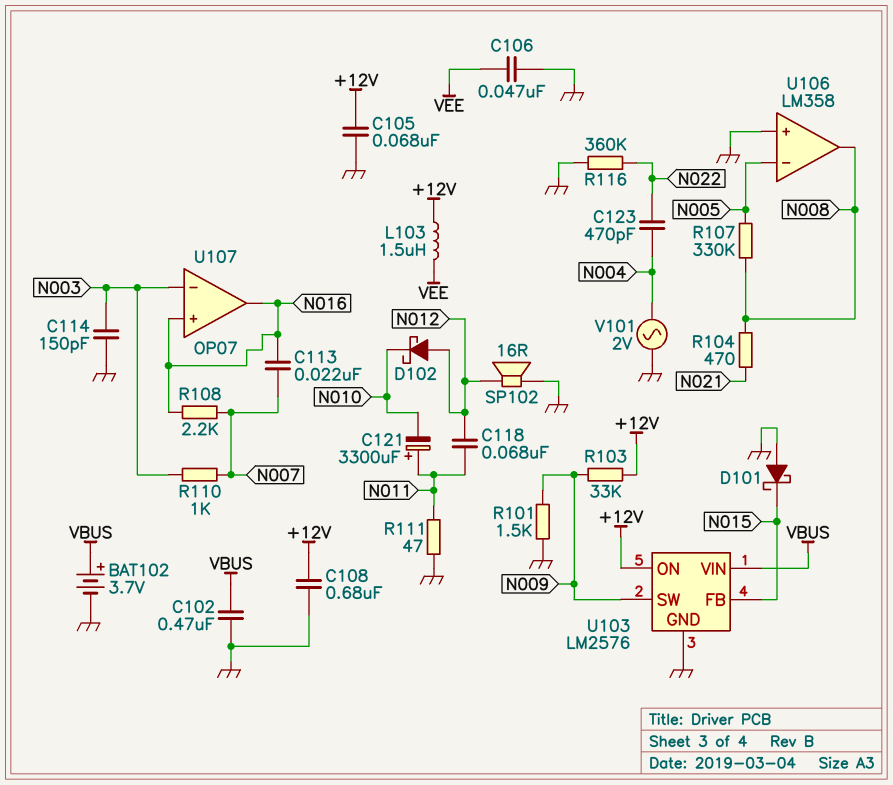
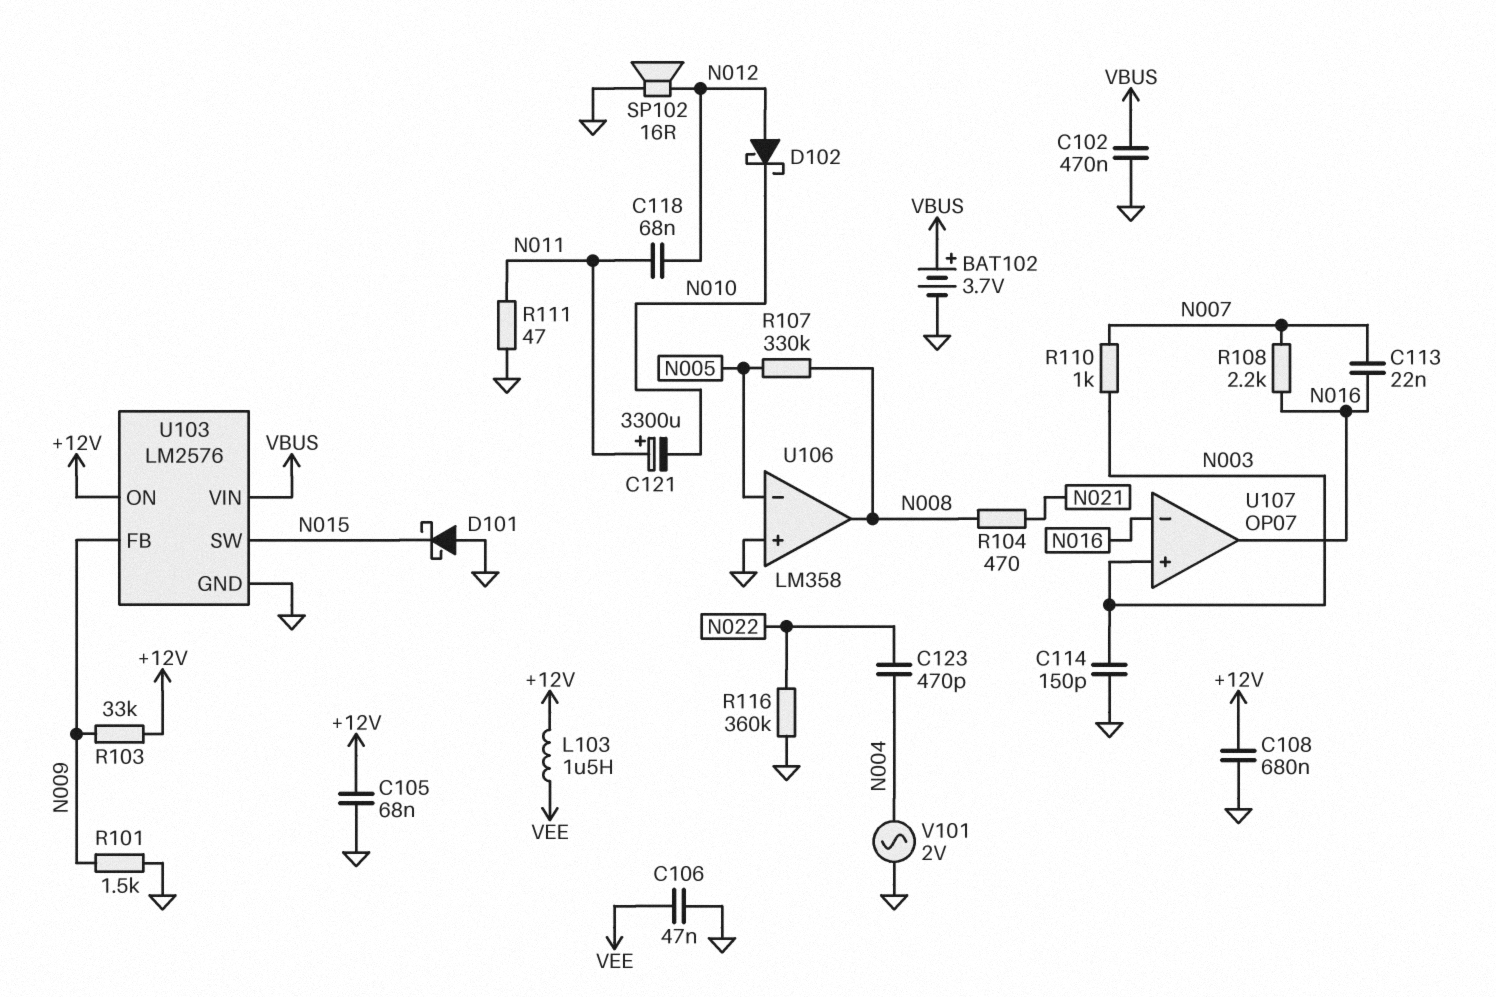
U103 pin FB: N015 -> N009
U103 pin SW: N009 -> N015
U107 pin in+: N016 -> N003
U107 pin in-: N003 -> N016

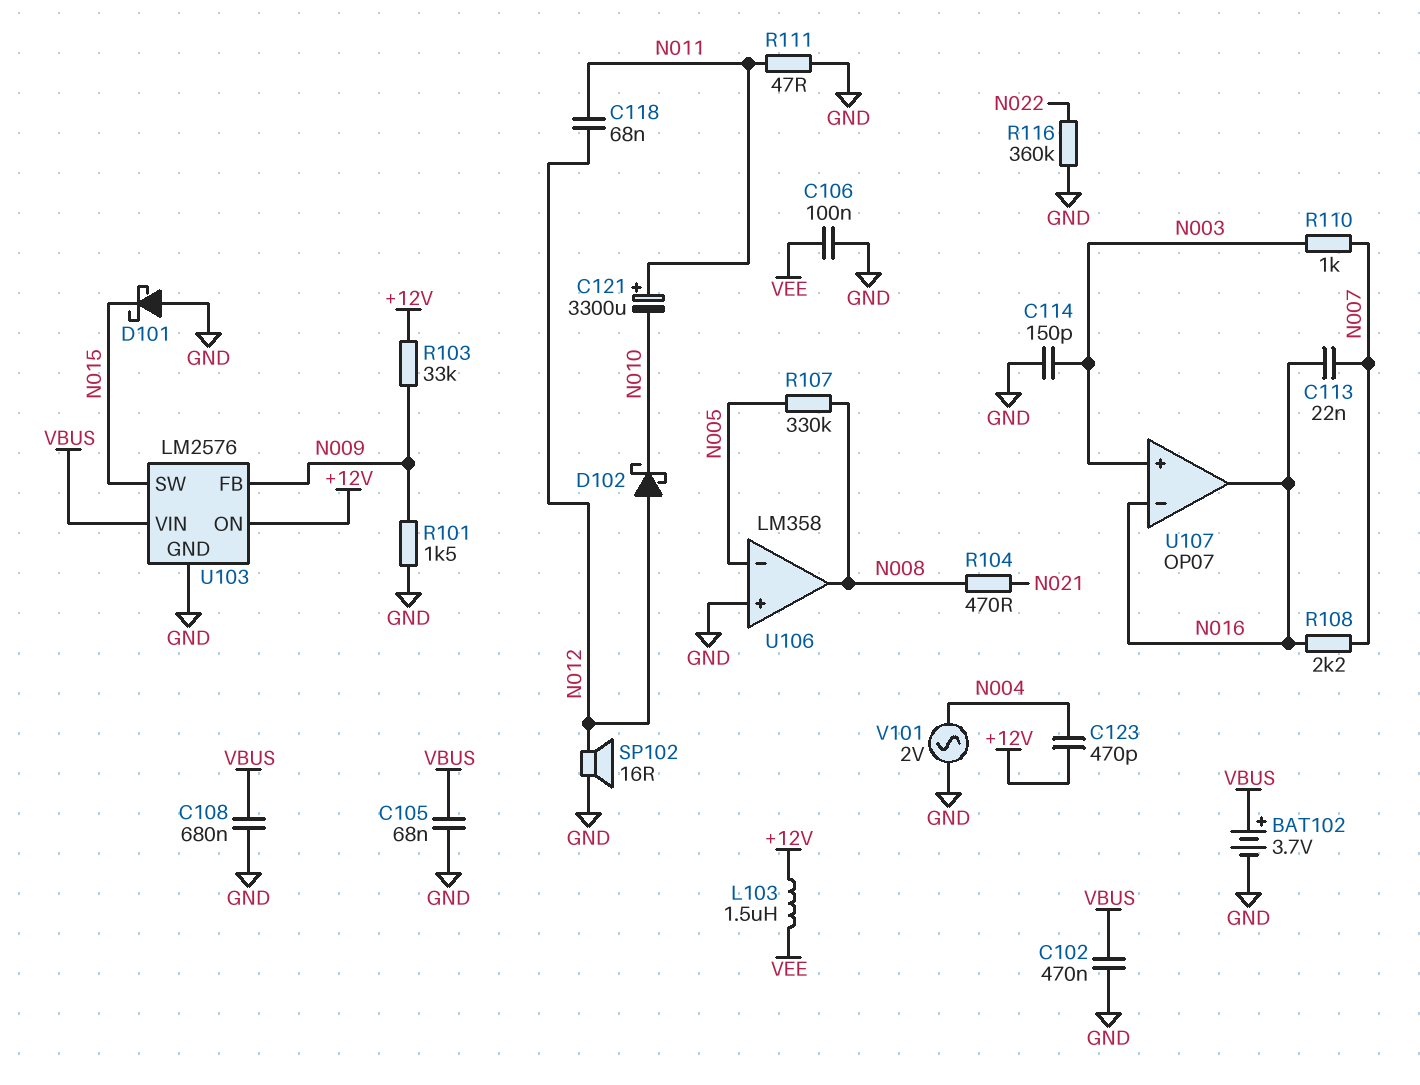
C105: 68nF (+12V, GND) -> 68nF (GND, VBUS)
C106: 47nF (GND, VEE) -> 100nF (GND, VEE)
C108: 680nF (+12V, GND) -> 680nF (GND, VBUS)
C123: 470pF (N004, N022) -> 470pF (+12V, N004)

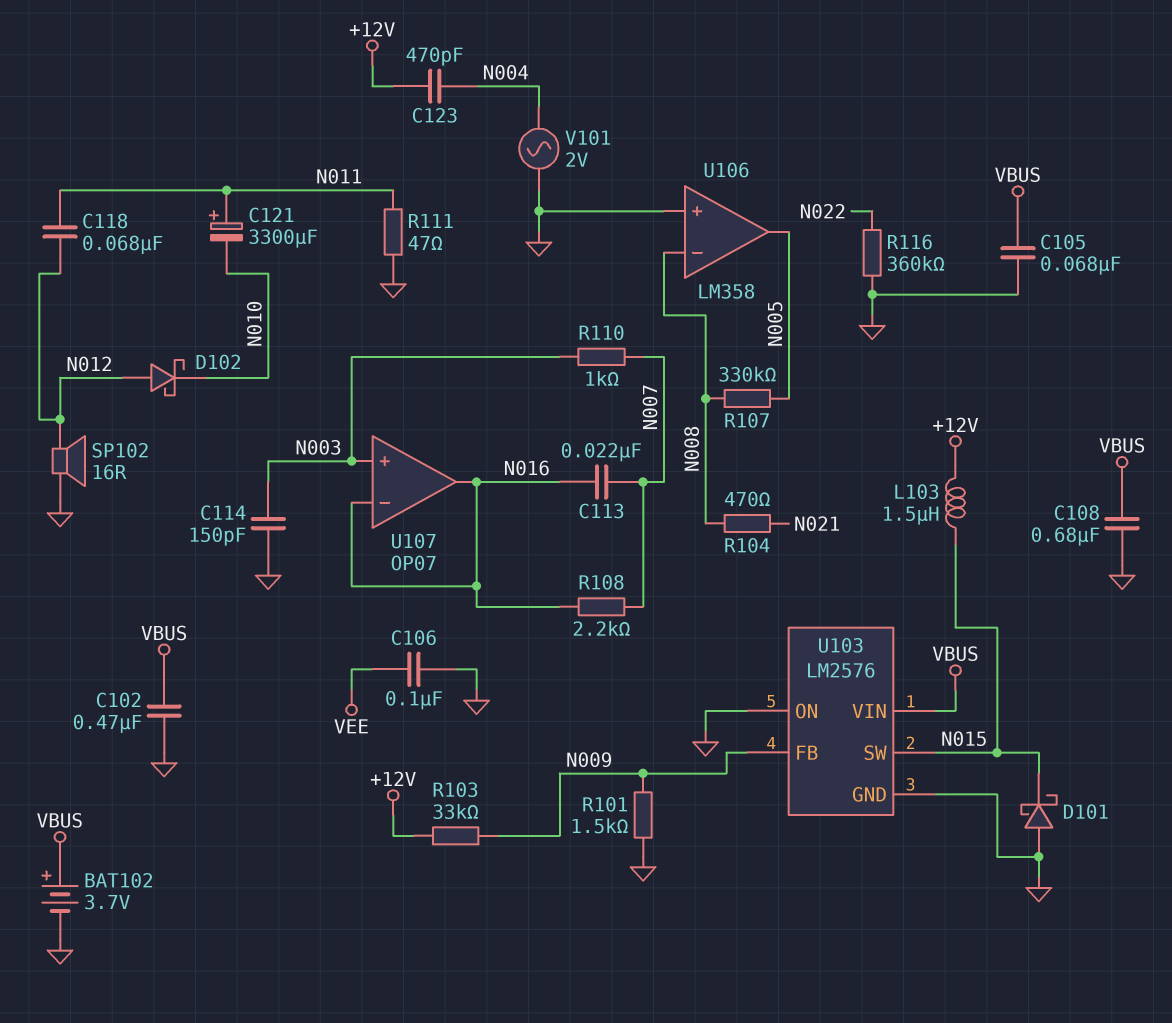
L103: 1.5uH (+12V, VEE) -> 1.5uH (+12V, N015)
U103 pin ON: +12V -> GND
U106 pin in-: N005 -> N008
U106 pin out: N008 -> N005

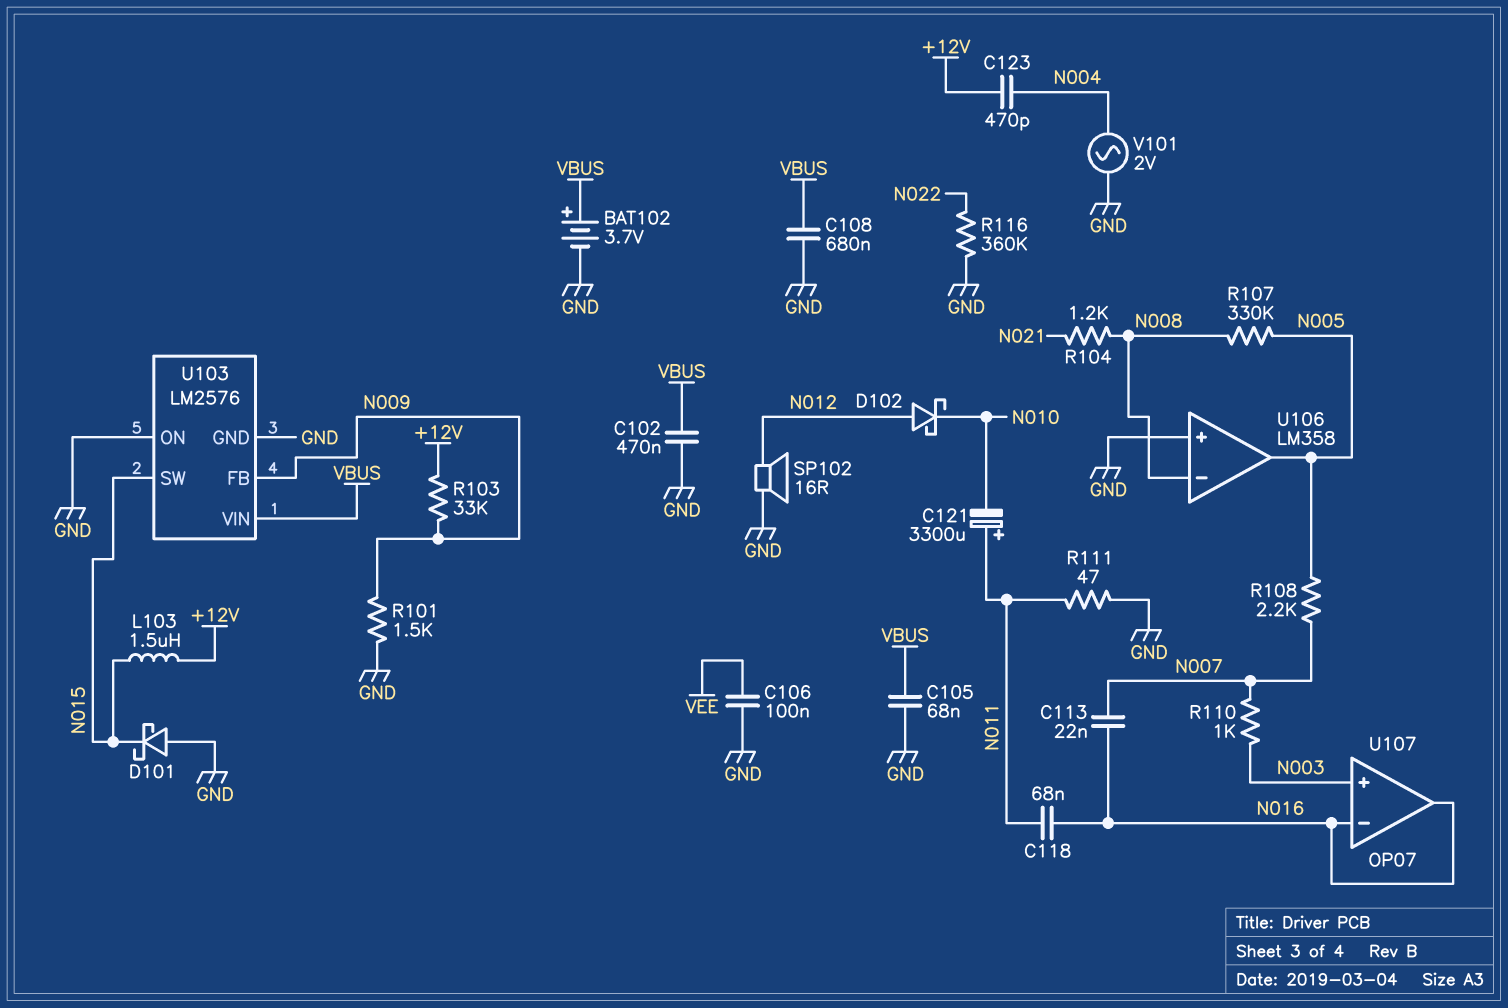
C114: 150pF (GND, N003) -> none
C118: 68nF (N011, N012) -> 68nF (N011, N016)
R104: 470 (N008, N021) -> 1.2k (N008, N021)
R108: 2.2k (N007, N016) -> 2.2k (N005, N007)

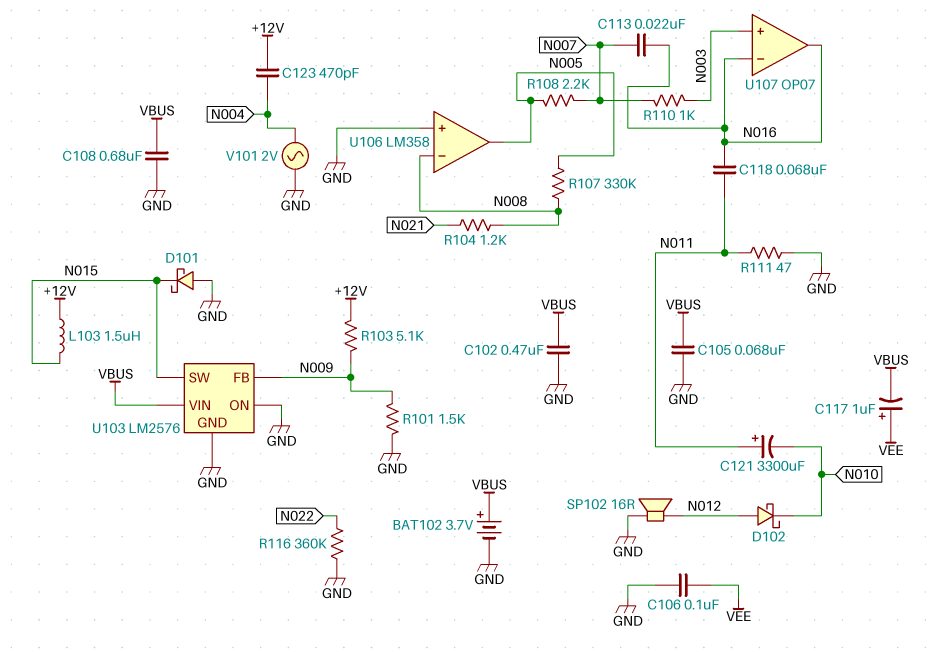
C117: none -> 1uF (plus VEE, minus VBUS)
R103: 33k (+12V, N009) -> 5.1k (+12V, N009)

